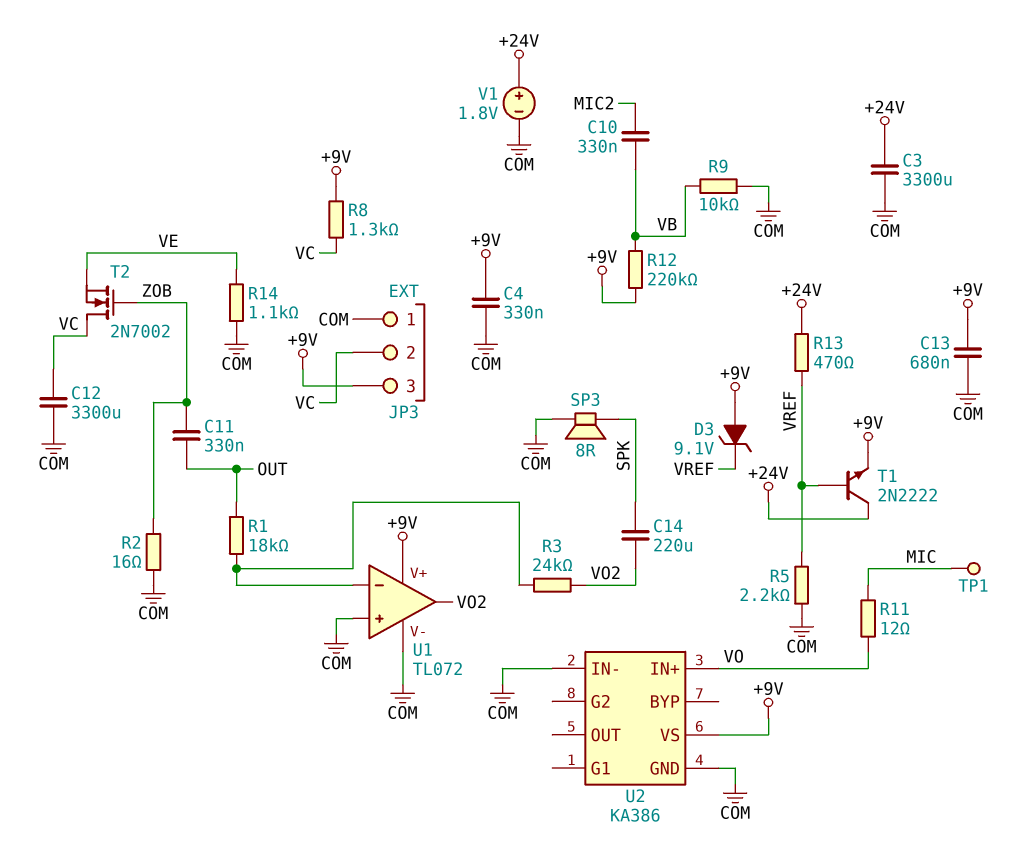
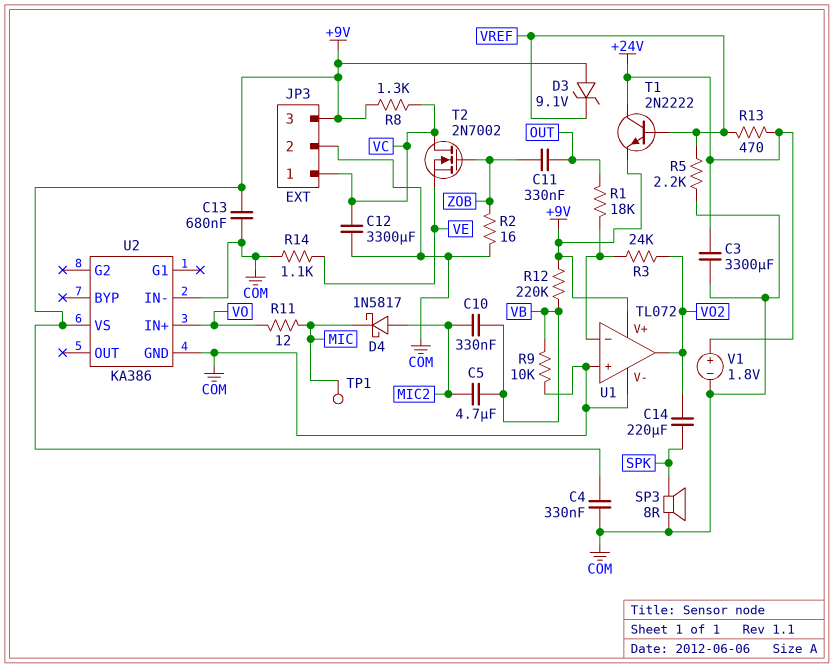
C5: none -> 4.7uF (MIC2, VB)
D4: none -> schottky 1N5817 (A MIC2, K MIC)
JP3 pin 1: COM -> VC
JP3 pin 2: VC -> COM

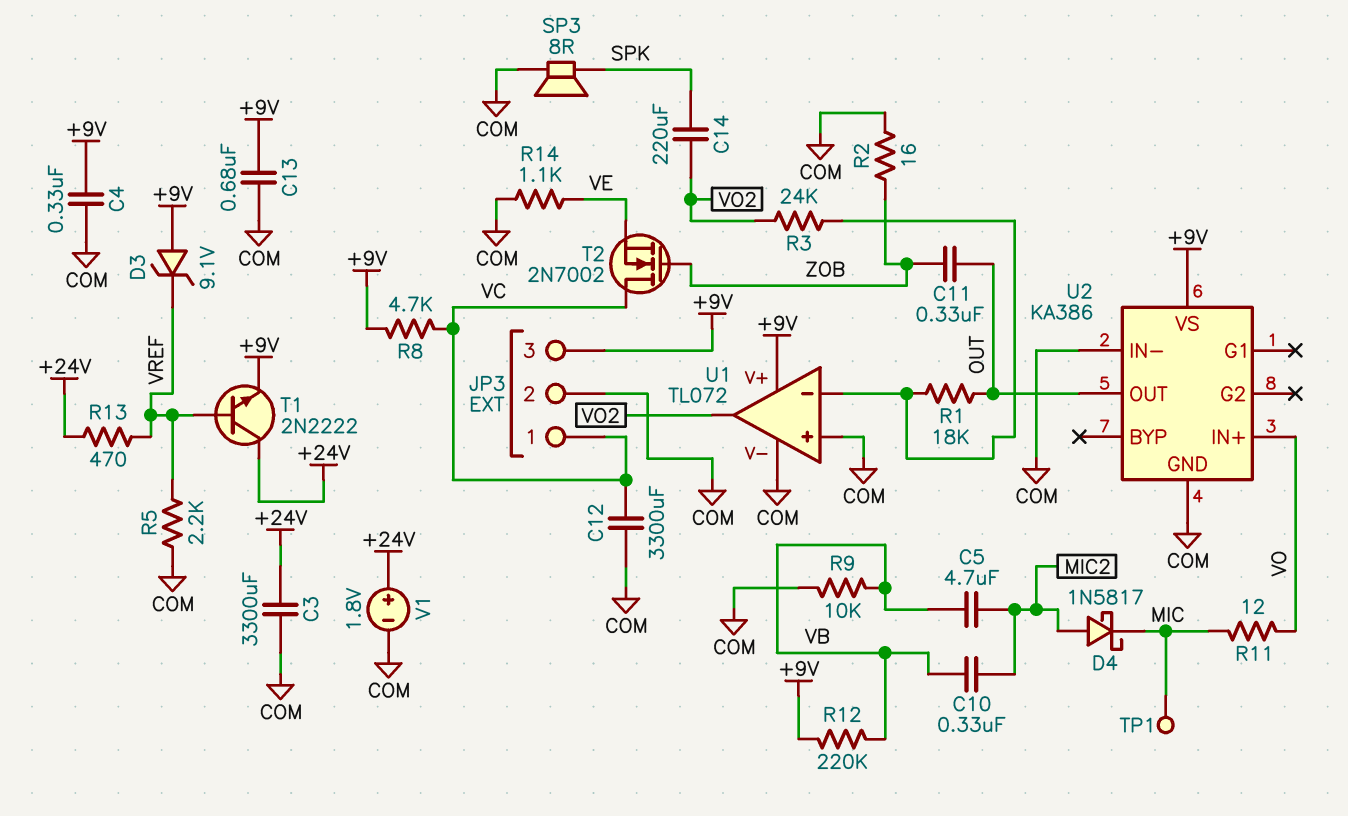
R8: 1.3k (+9V, VC) -> 4.7k (+9V, VC)
U2 pin OUT: none -> OUT

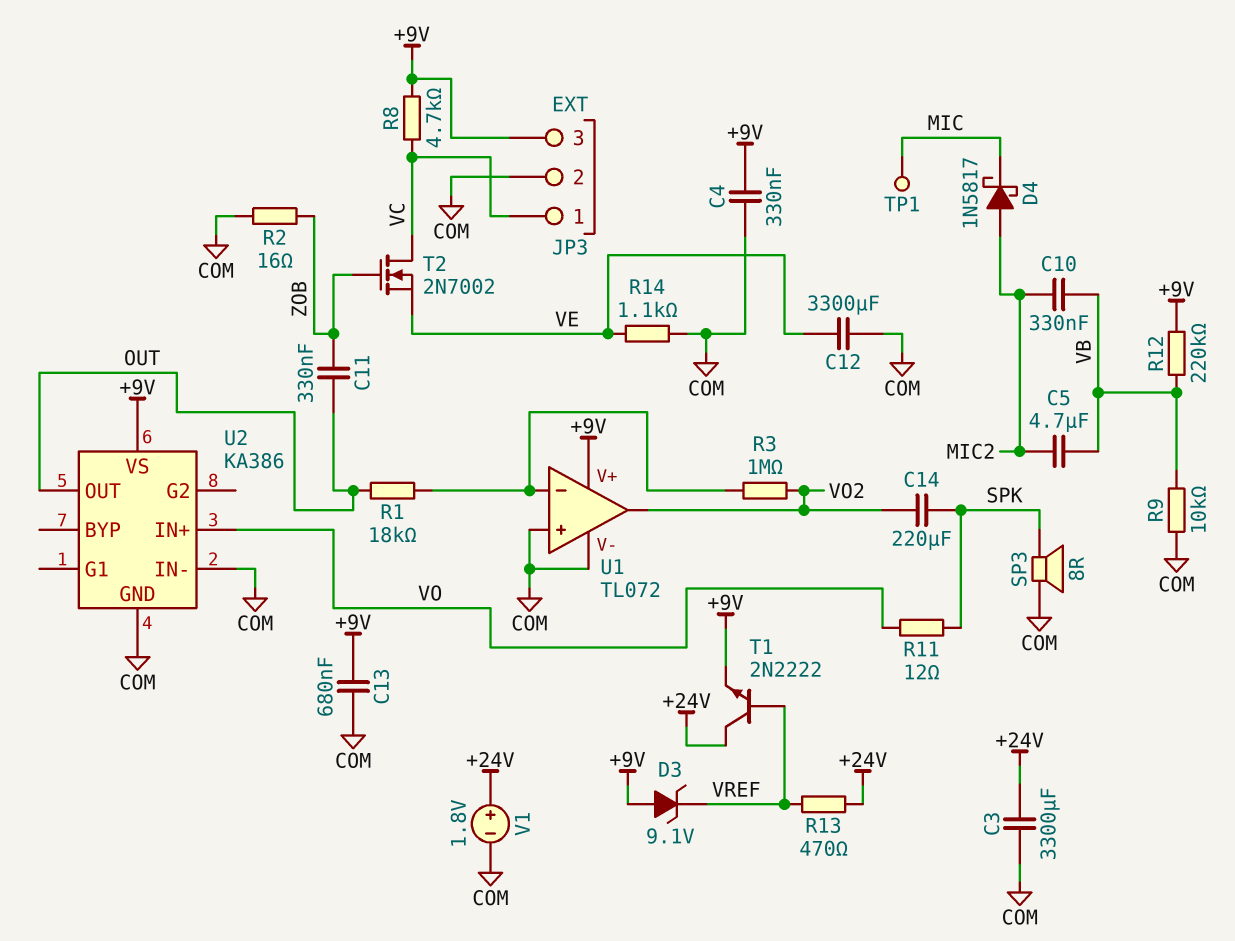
C12: 3300uF (COM, VC) -> 3300uF (COM, VE)
R3: 24k (U1/in-, VO2) -> 1M (U1/in-, VO2)
R5: 2.2k (COM, VREF) -> none
R11: 12 (MIC, VO) -> 12 (SPK, VO)

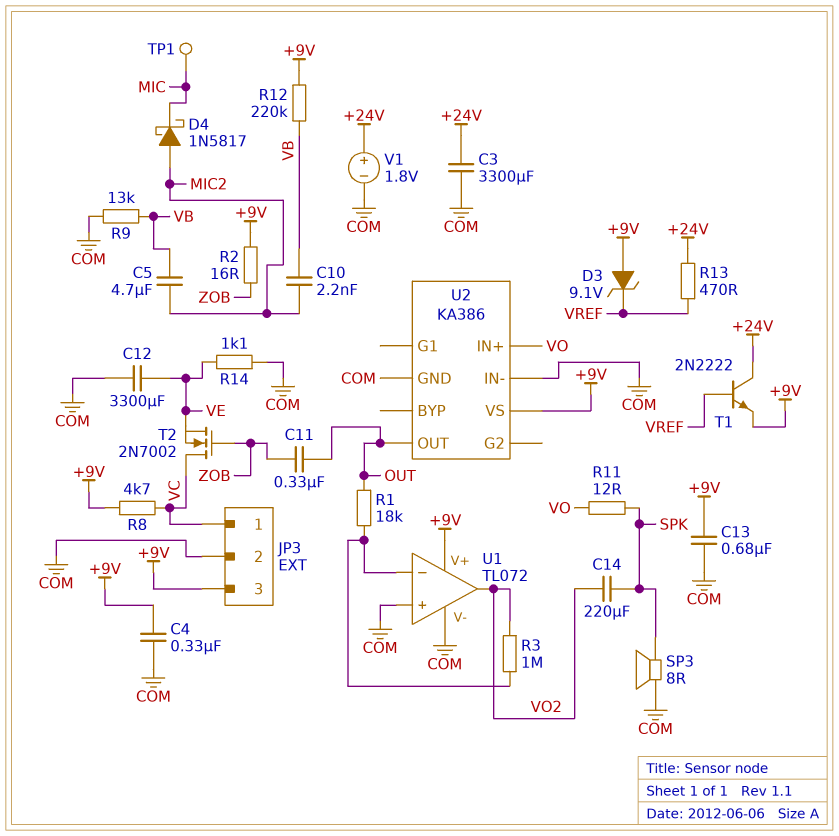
C10: 330nF (MIC2, VB) -> 2.2nF (MIC2, VB)
R2: 16 (COM, ZOB) -> 16 (+9V, ZOB)
R9: 10k (COM, VB) -> 13k (COM, VB)

